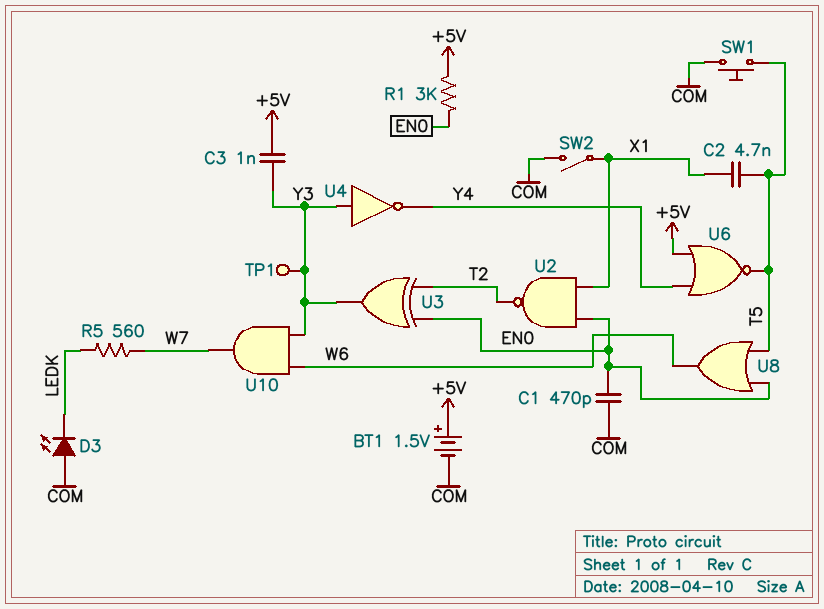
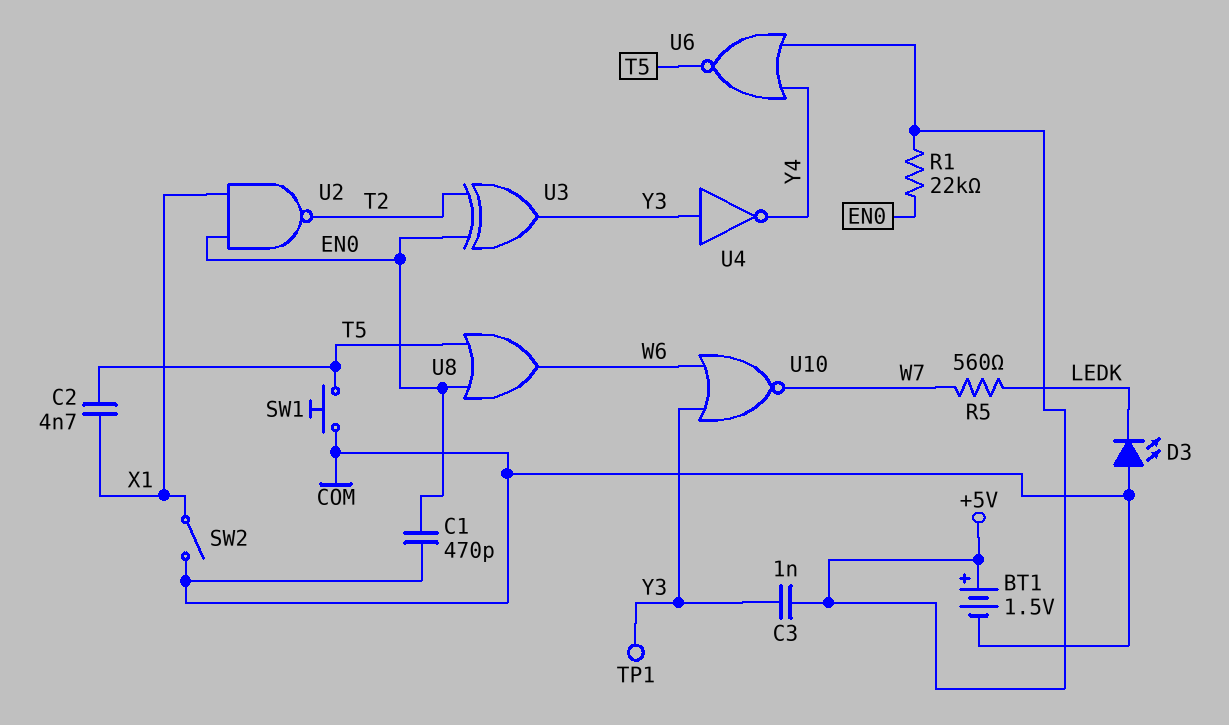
R1: 3k (+5V, EN0) -> 22k (+5V, EN0)
U10: AND (in W6, in Y3, out W7) -> NOR (in W6, in Y3, out W7)

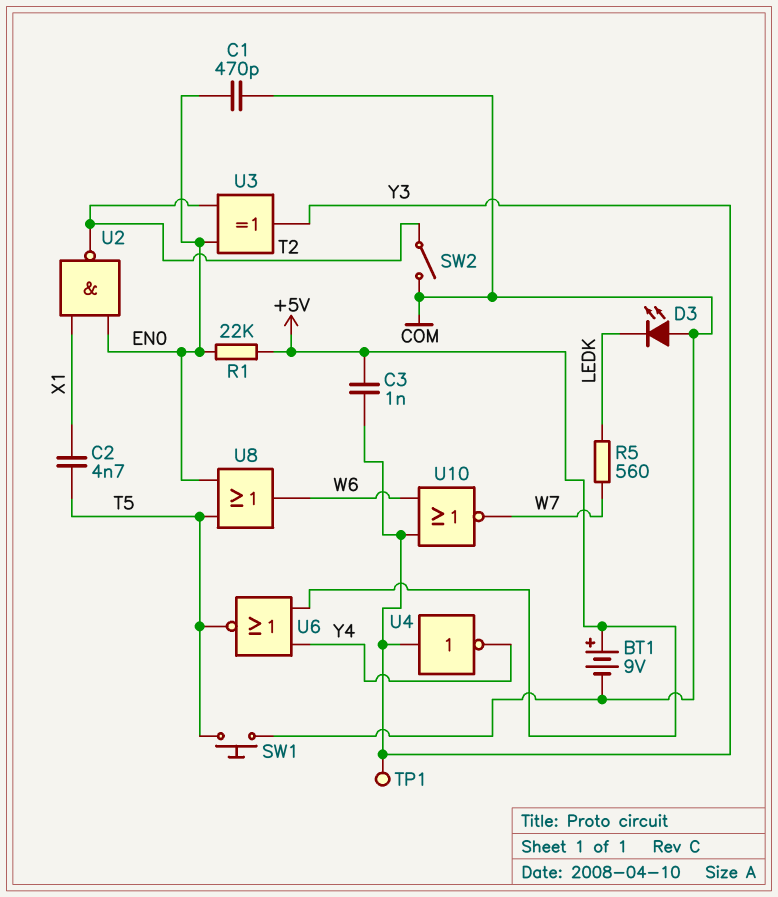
BT1: 1.5V (plus +5V, minus COM) -> 9V (plus +5V, minus COM)
SW2: switch (COM, X1) -> switch (COM, T2)

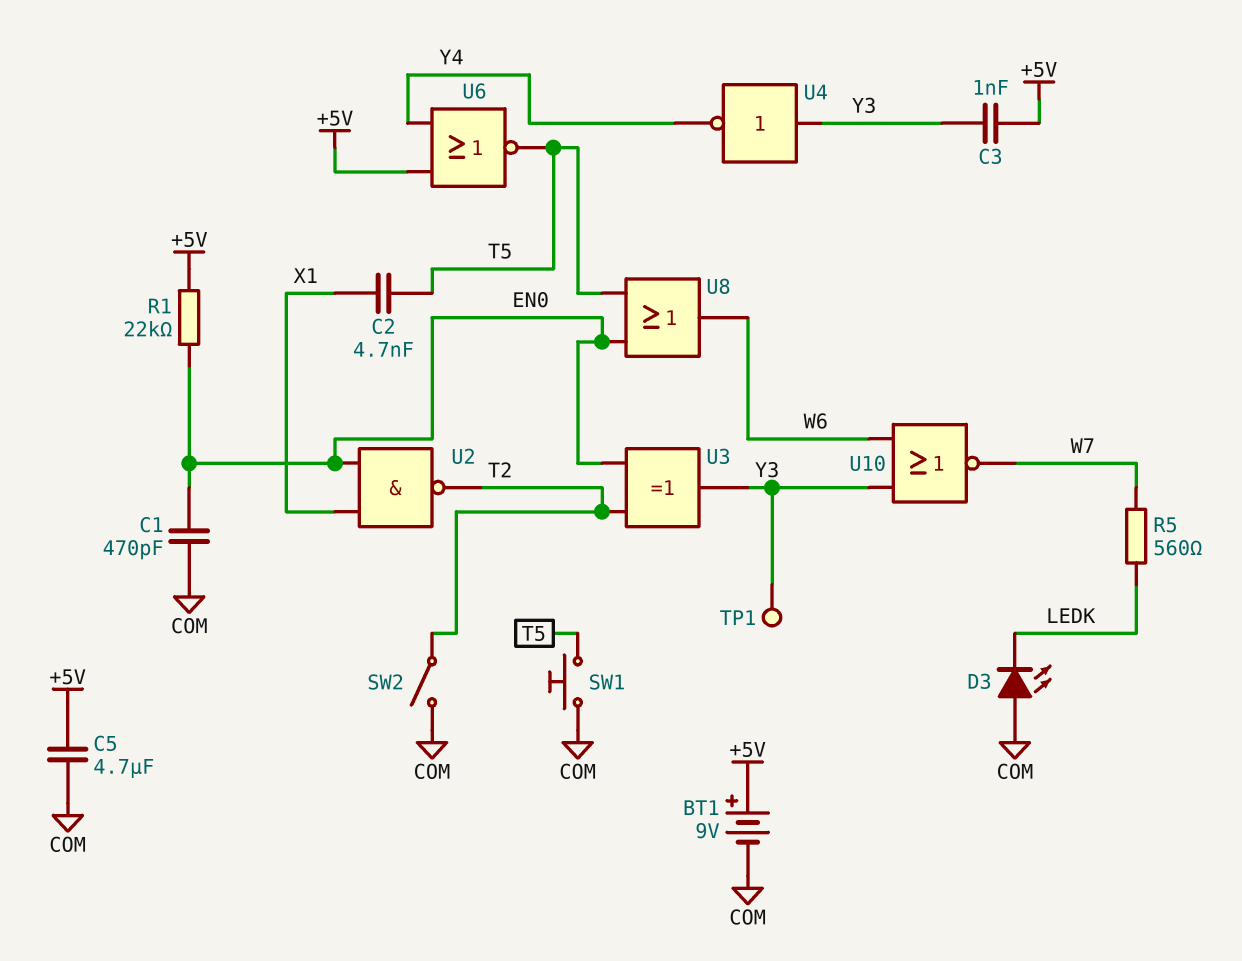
C5: none -> 4.7uF (+5V, COM)

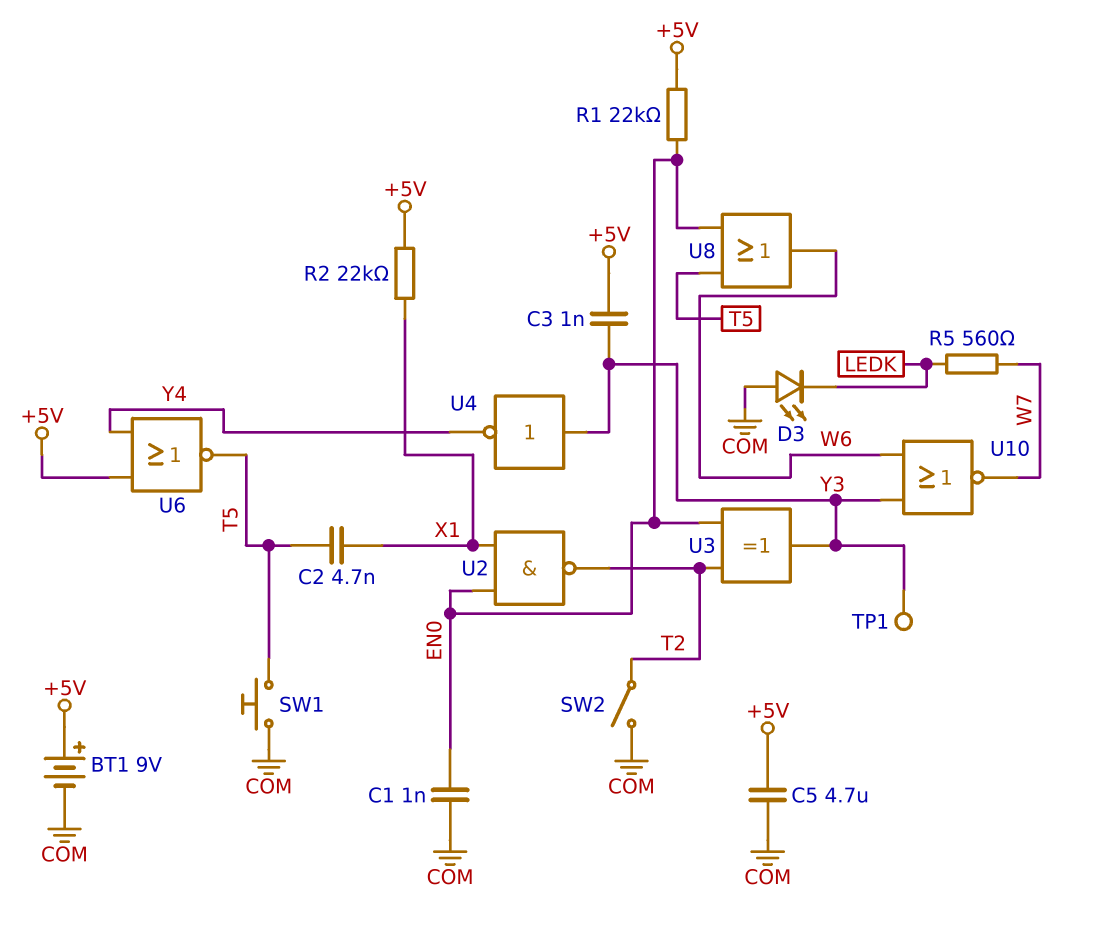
C1: 470pF (COM, EN0) -> 1nF (COM, EN0)
R2: none -> 22k (+5V, X1)

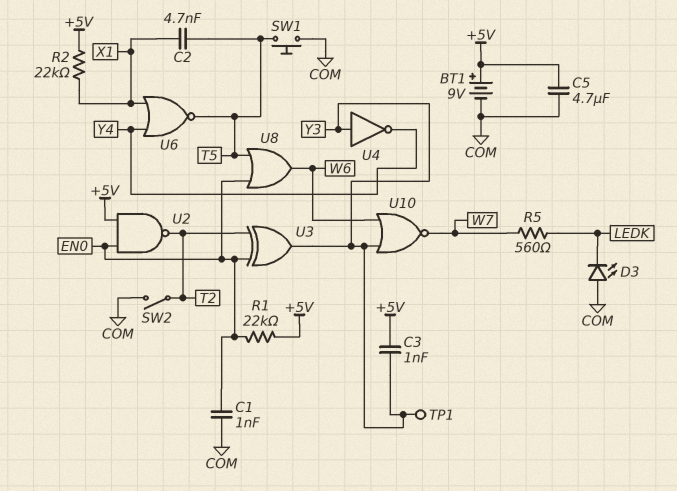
U2: NAND (in EN0, in X1, out T2) -> NAND (in +5V, in EN0, out T2)
U6: NOR (in +5V, in Y4, out T5) -> NOR (in X1, in Y4, out T5)

